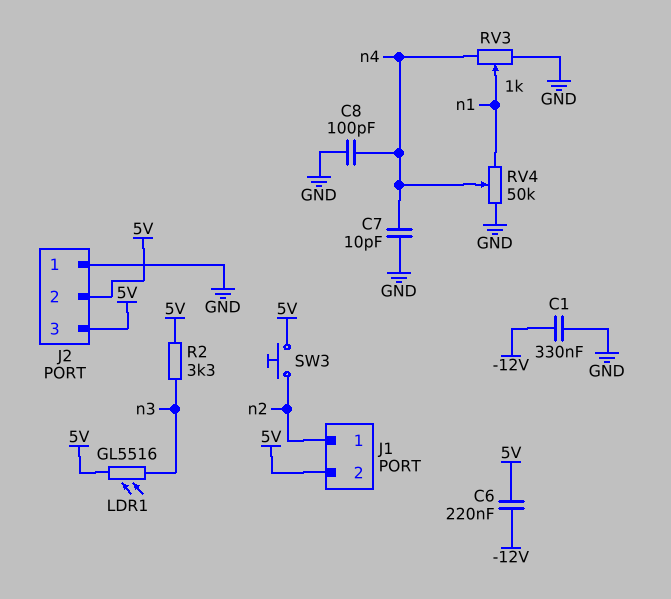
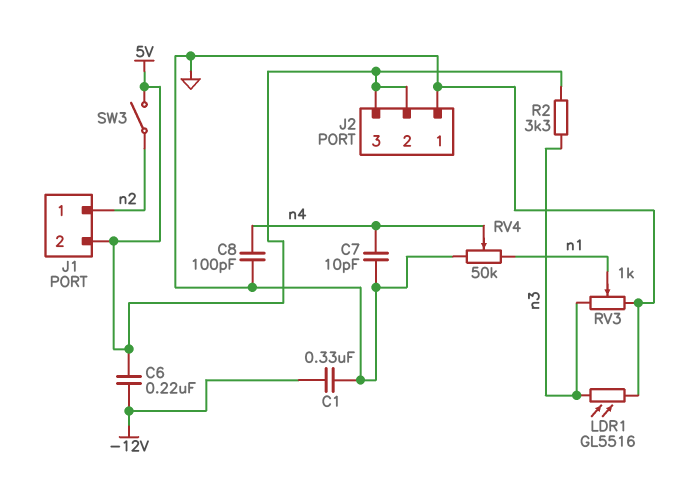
LDR1: GL5516 (5V, n3) -> GL5516 (GND, n3)
RV3: 1k (GND, n4, wiper n1) -> 1k (GND, n3, wiper n1)
SW3: button (5V, n2) -> switch (5V, n2)

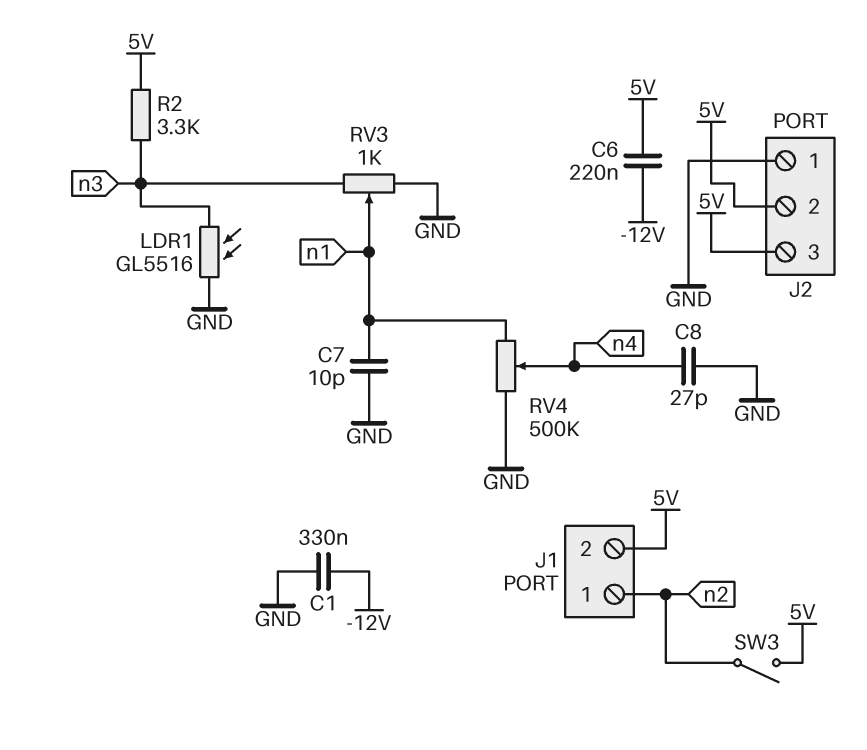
C7: 10pF (GND, n4) -> 10pF (GND, n1)
C8: 100pF (GND, n4) -> 27pF (GND, n4)
RV4: 50k (GND, n1, wiper n4) -> 500k (GND, n1, wiper n4)

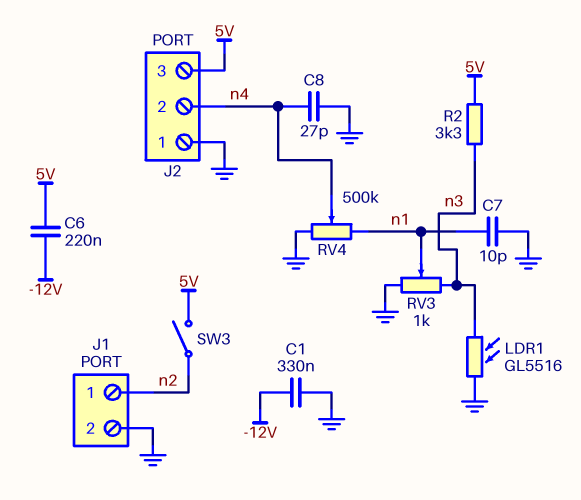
J1 pin 2: 5V -> GND
J2 pin 2: 5V -> n4

